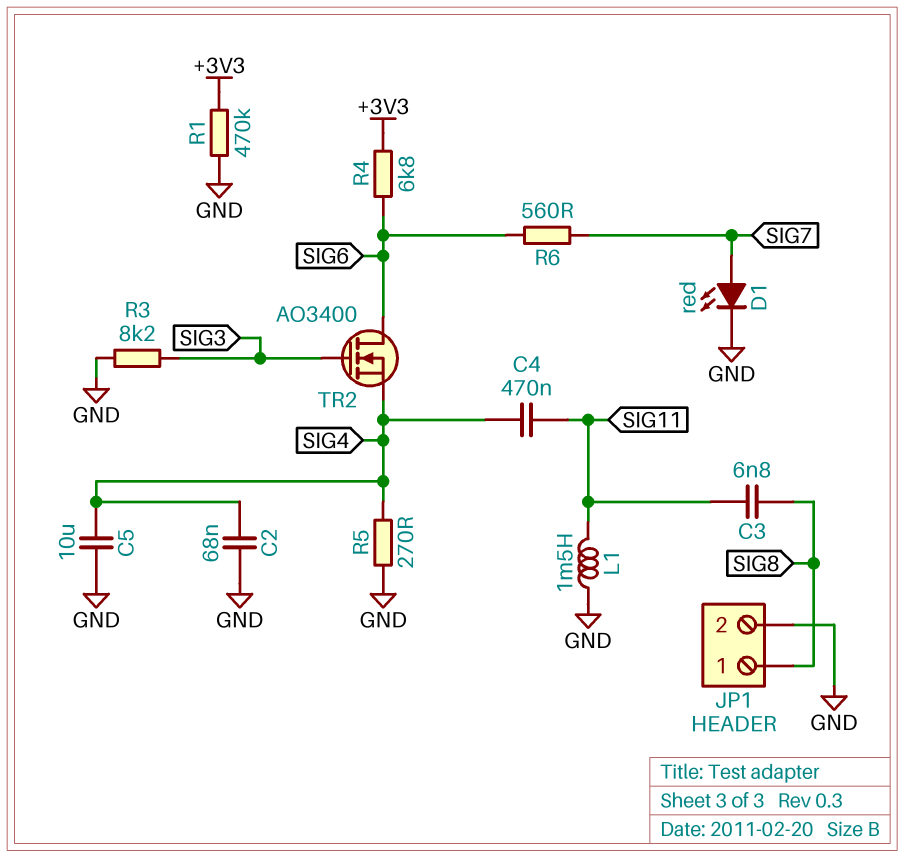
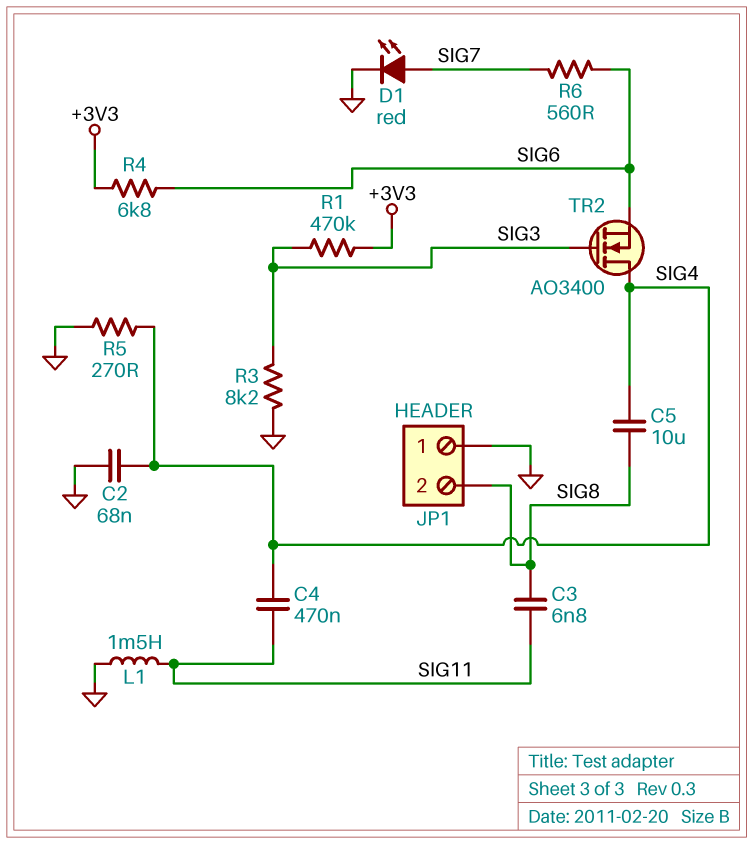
C5: 10uF (GND, SIG4) -> 10uF (SIG4, SIG8)
JP1 pin 1: SIG8 -> GND
JP1 pin 2: GND -> SIG8
R1: 470k (+3V3, GND) -> 470k (+3V3, SIG3)
TR2: NMOS AO3400 (G SIG3, D SIG6, S SIG4) -> NMOS AO3400 (G SIG3, D SIG4, S SIG6)

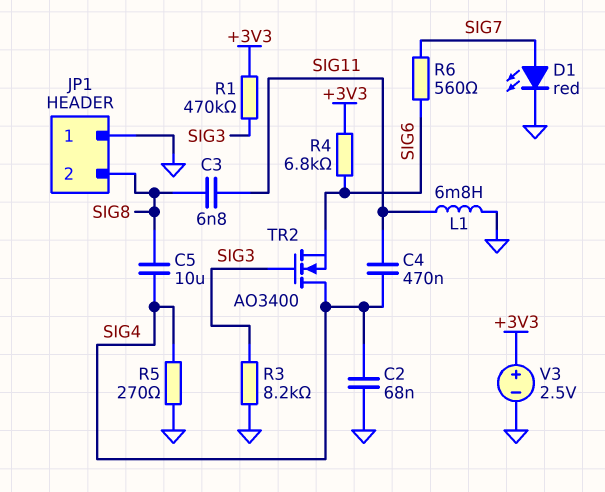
L1: 1.5mH (GND, SIG11) -> 6.8mH (GND, SIG11)
V3: none -> 2.5V (plus +3V3, minus GND)

